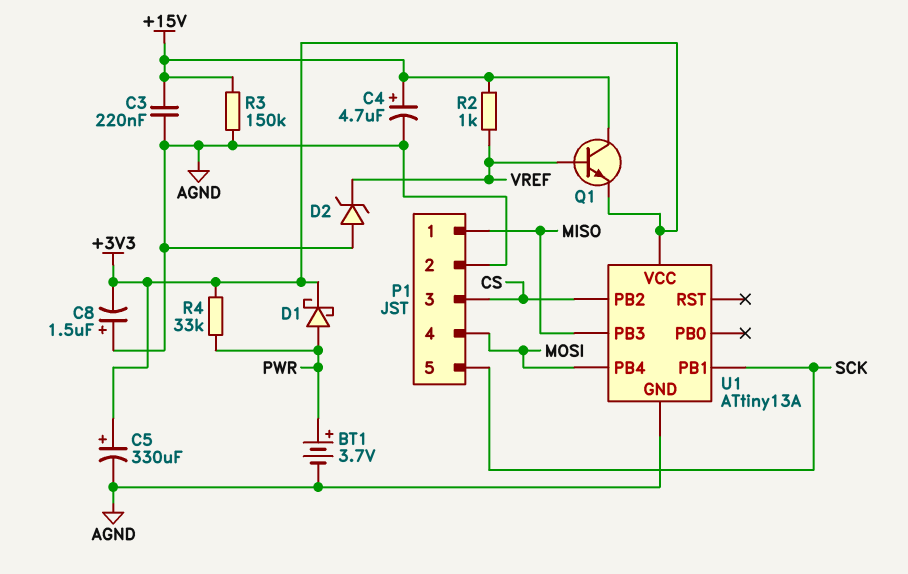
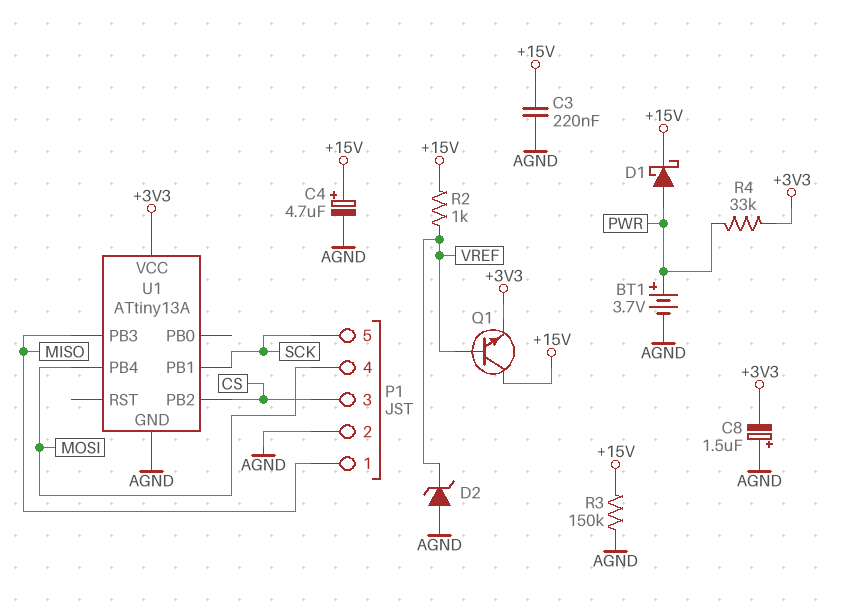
C5: 330uF (plus +3V3, minus AGND) -> none
D1: schottky (A PWR, K +3V3) -> schottky (A PWR, K +15V)

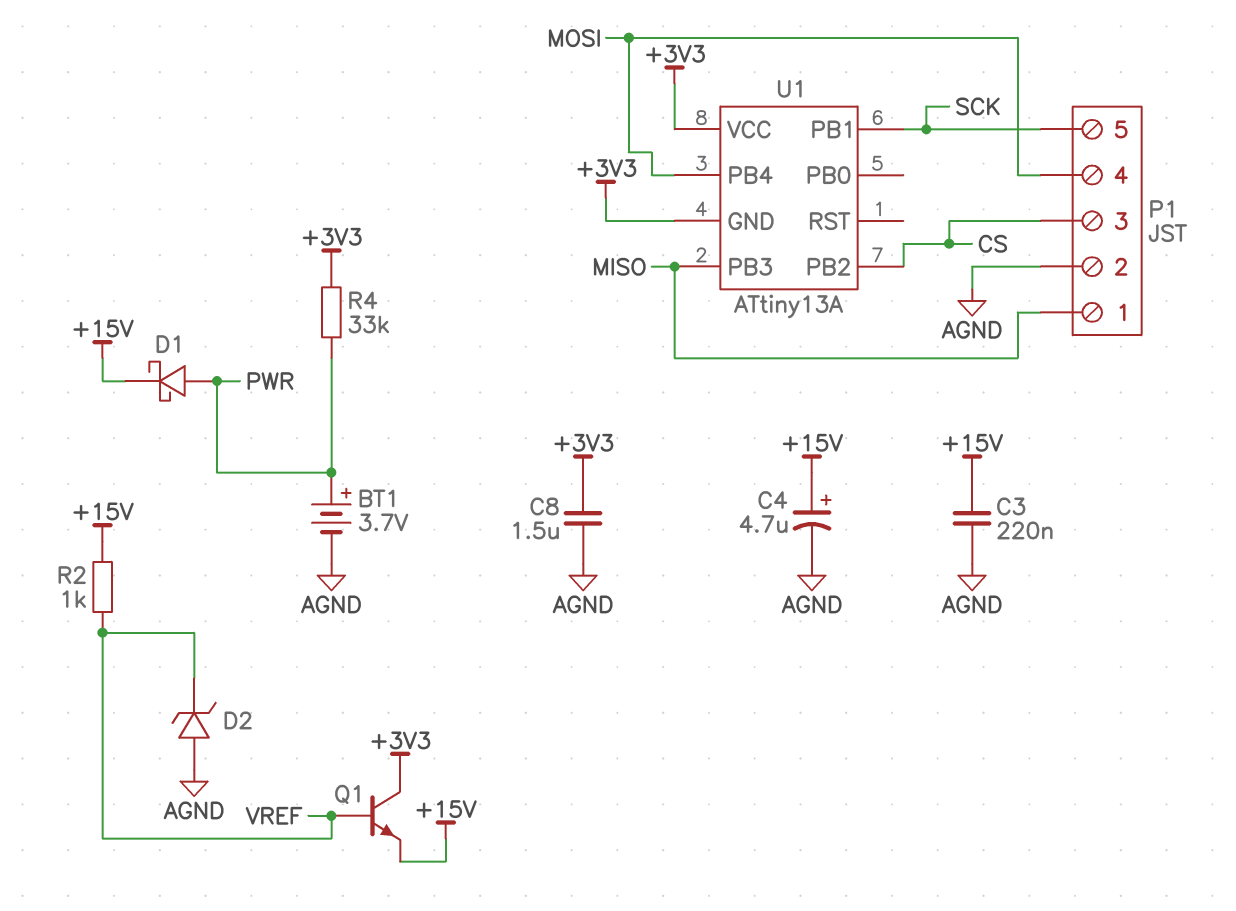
C8: 1.5uF (plus AGND, minus +3V3) -> 1.5uF (+3V3, AGND)
Q1: NPN (B VREF, C +15V, E +3V3) -> NPN (B VREF, C +3V3, E +15V)
R3: 150k (+15V, AGND) -> none
U1 pin GND: AGND -> +3V3

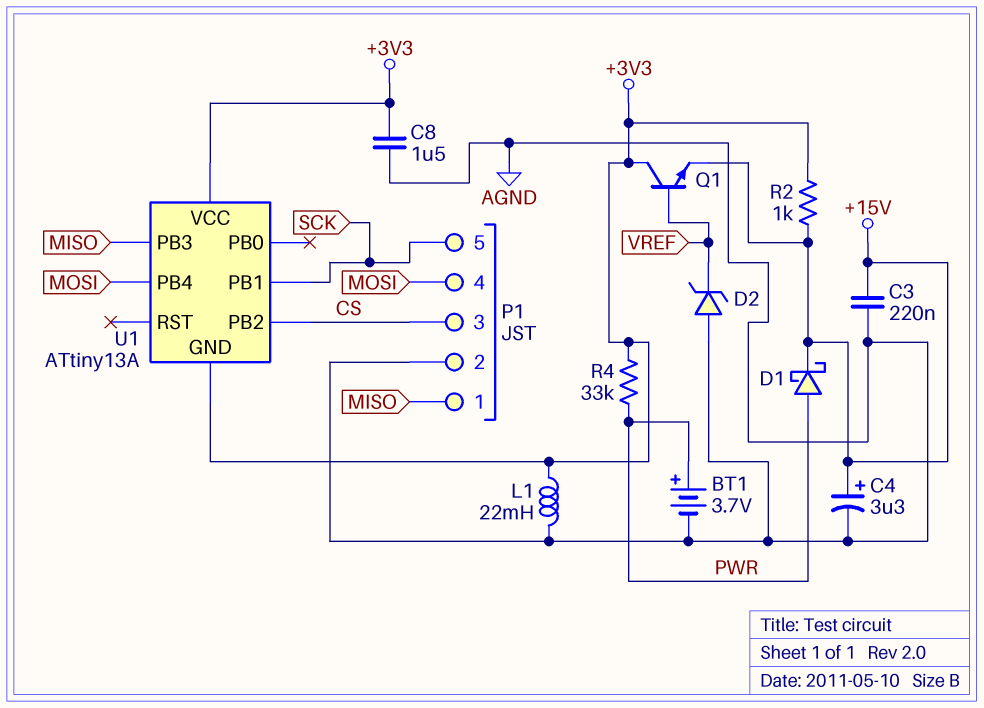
C4: 4.7uF (plus +15V, minus AGND) -> 3.3uF (plus +15V, minus AGND)
L1: none -> 22mH (+3V3, AGND)
R2: 1k (+15V, VREF) -> 1k (+3V3, +15V)

